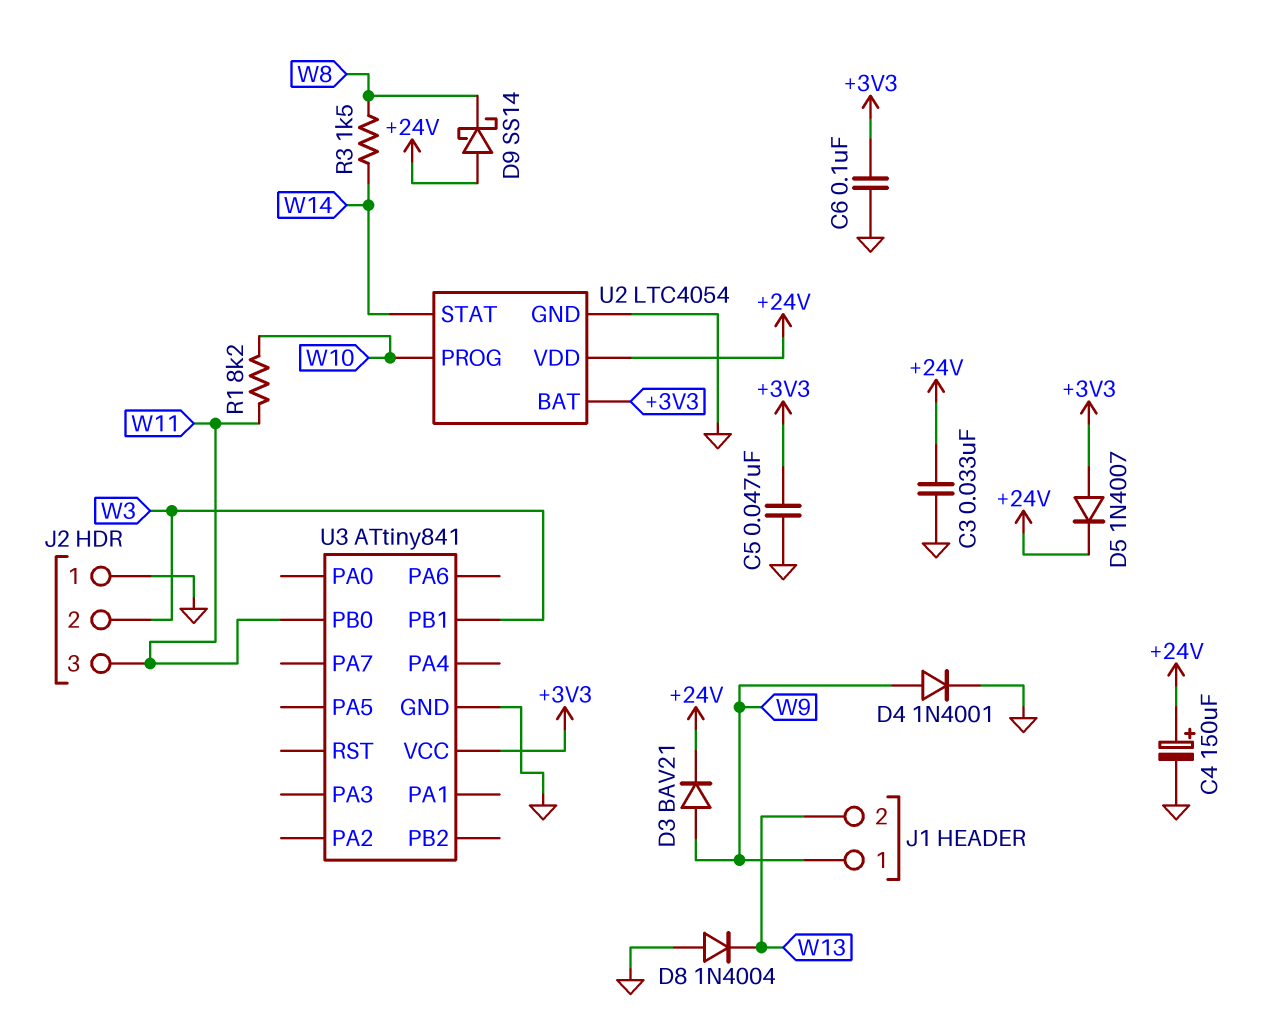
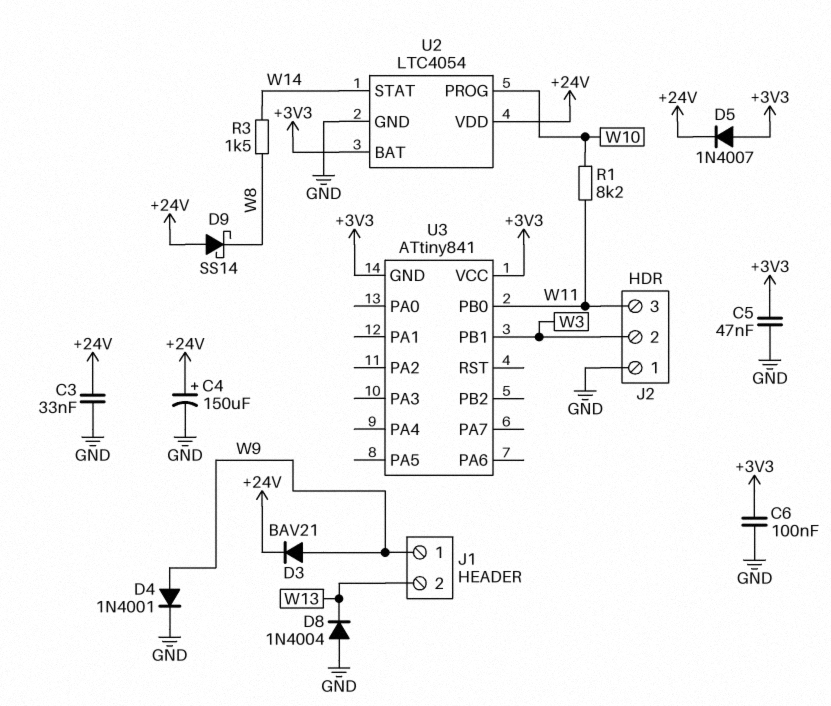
U3 pin GND: GND -> +3V3

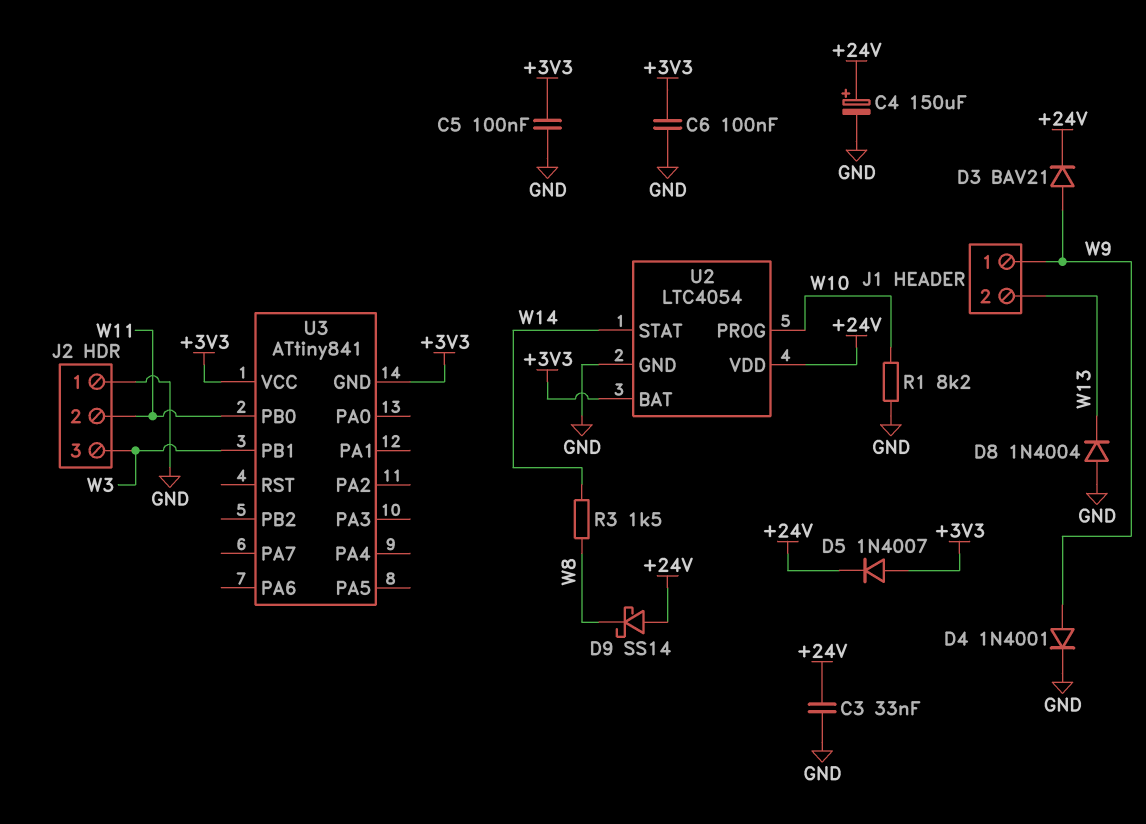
C5: 47nF (+3V3, GND) -> 100nF (+3V3, GND)
J2 pin 2: W3 -> W11
J2 pin 3: W11 -> W3
R1: 8.2k (W10, W11) -> 8.2k (GND, W10)

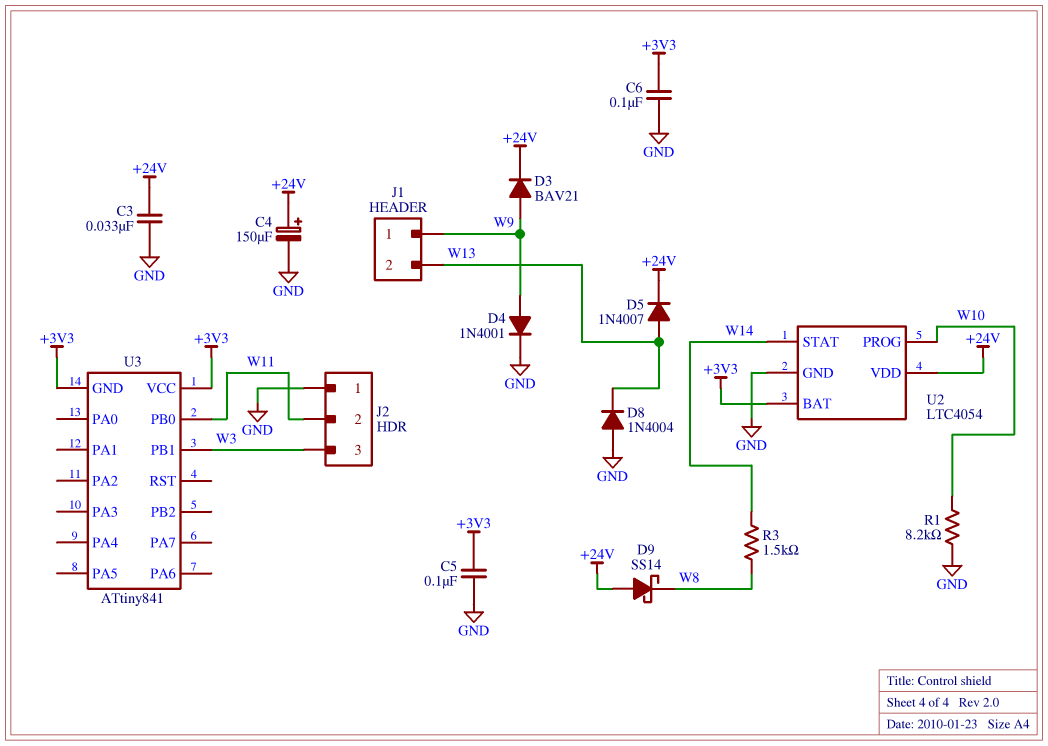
D5: diode 1N4007 (A +3V3, K +24V) -> diode 1N4007 (A W13, K +24V)

